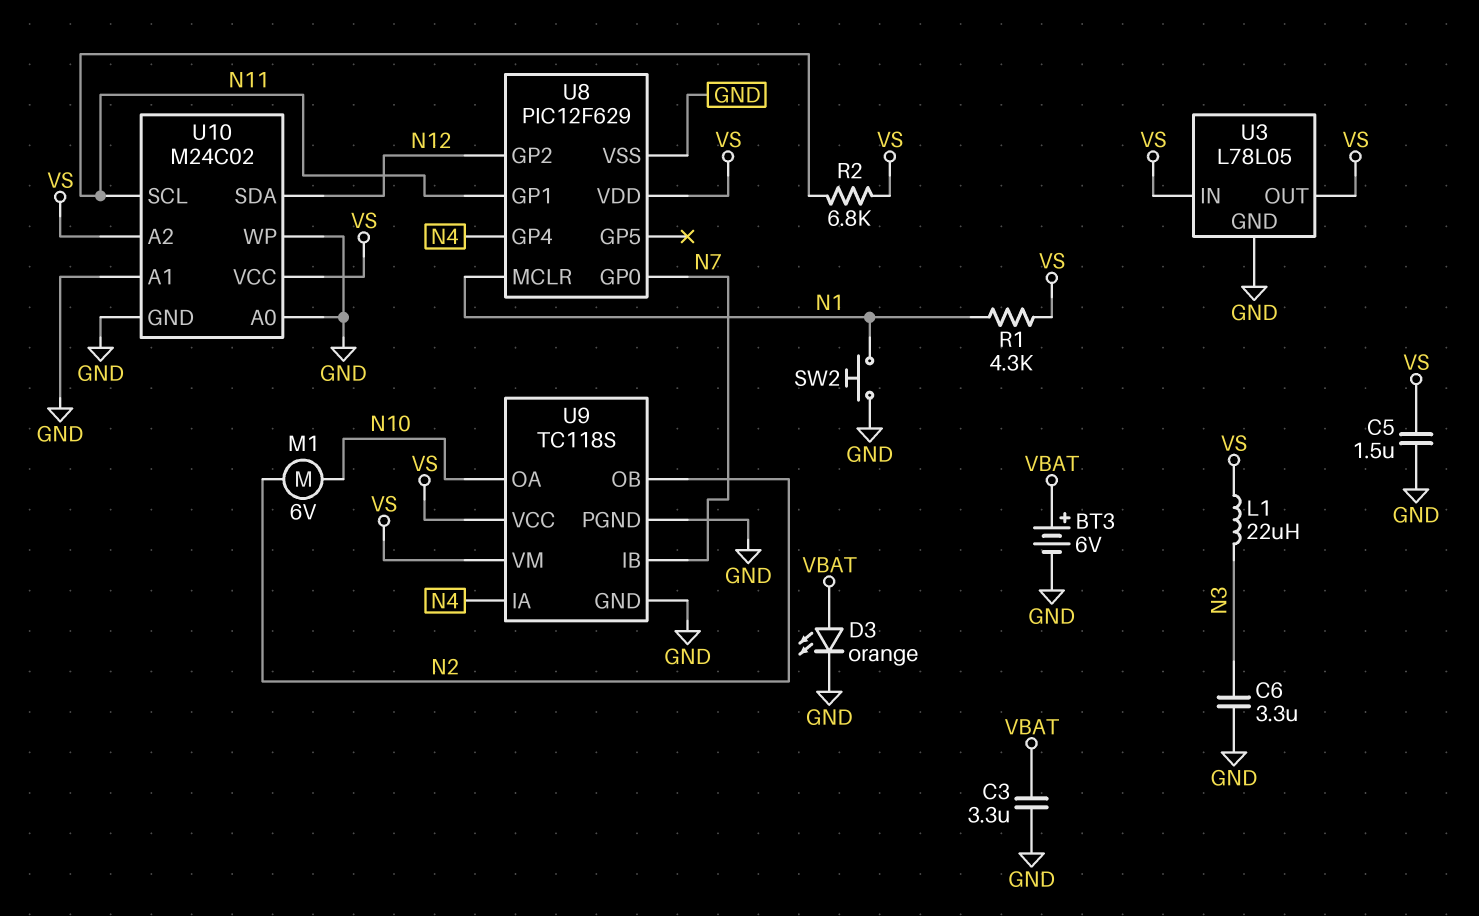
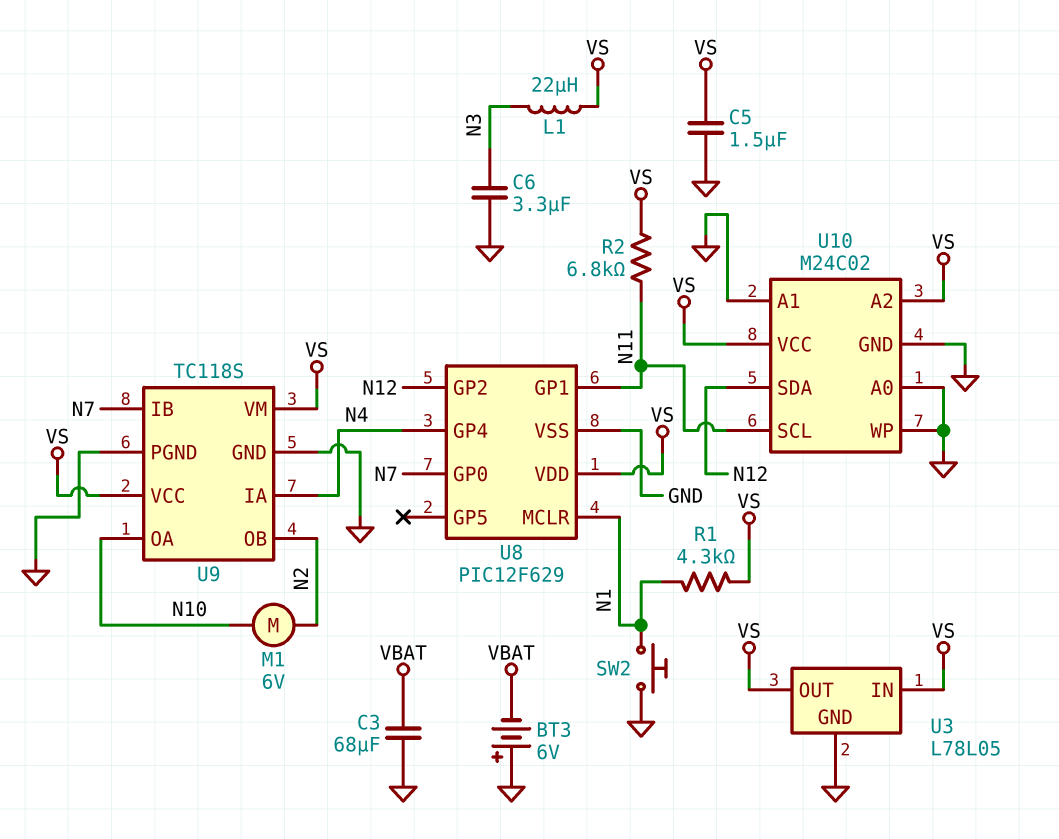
BT3: 6V (plus VBAT, minus GND) -> 6V (plus GND, minus VBAT)
C3: 3.3uF (GND, VBAT) -> 68uF (GND, VBAT)
D3: LED orange (A VBAT, K GND) -> none

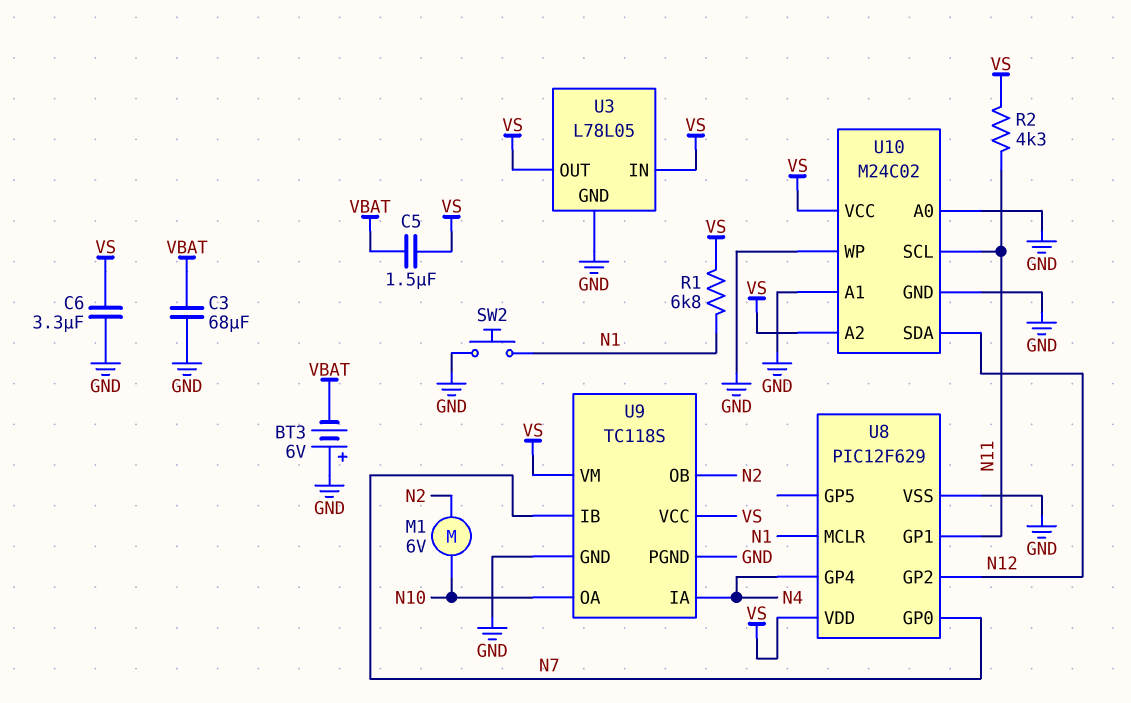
C5: 1.5uF (GND, VS) -> 1.5uF (VBAT, VS)
C6: 3.3uF (GND, N3) -> 3.3uF (GND, VS)
L1: 22uH (N3, VS) -> none
R1: 4.3k (N1, VS) -> 6.8k (N1, VS)
R2: 6.8k (N11, VS) -> 4.3k (N11, VS)

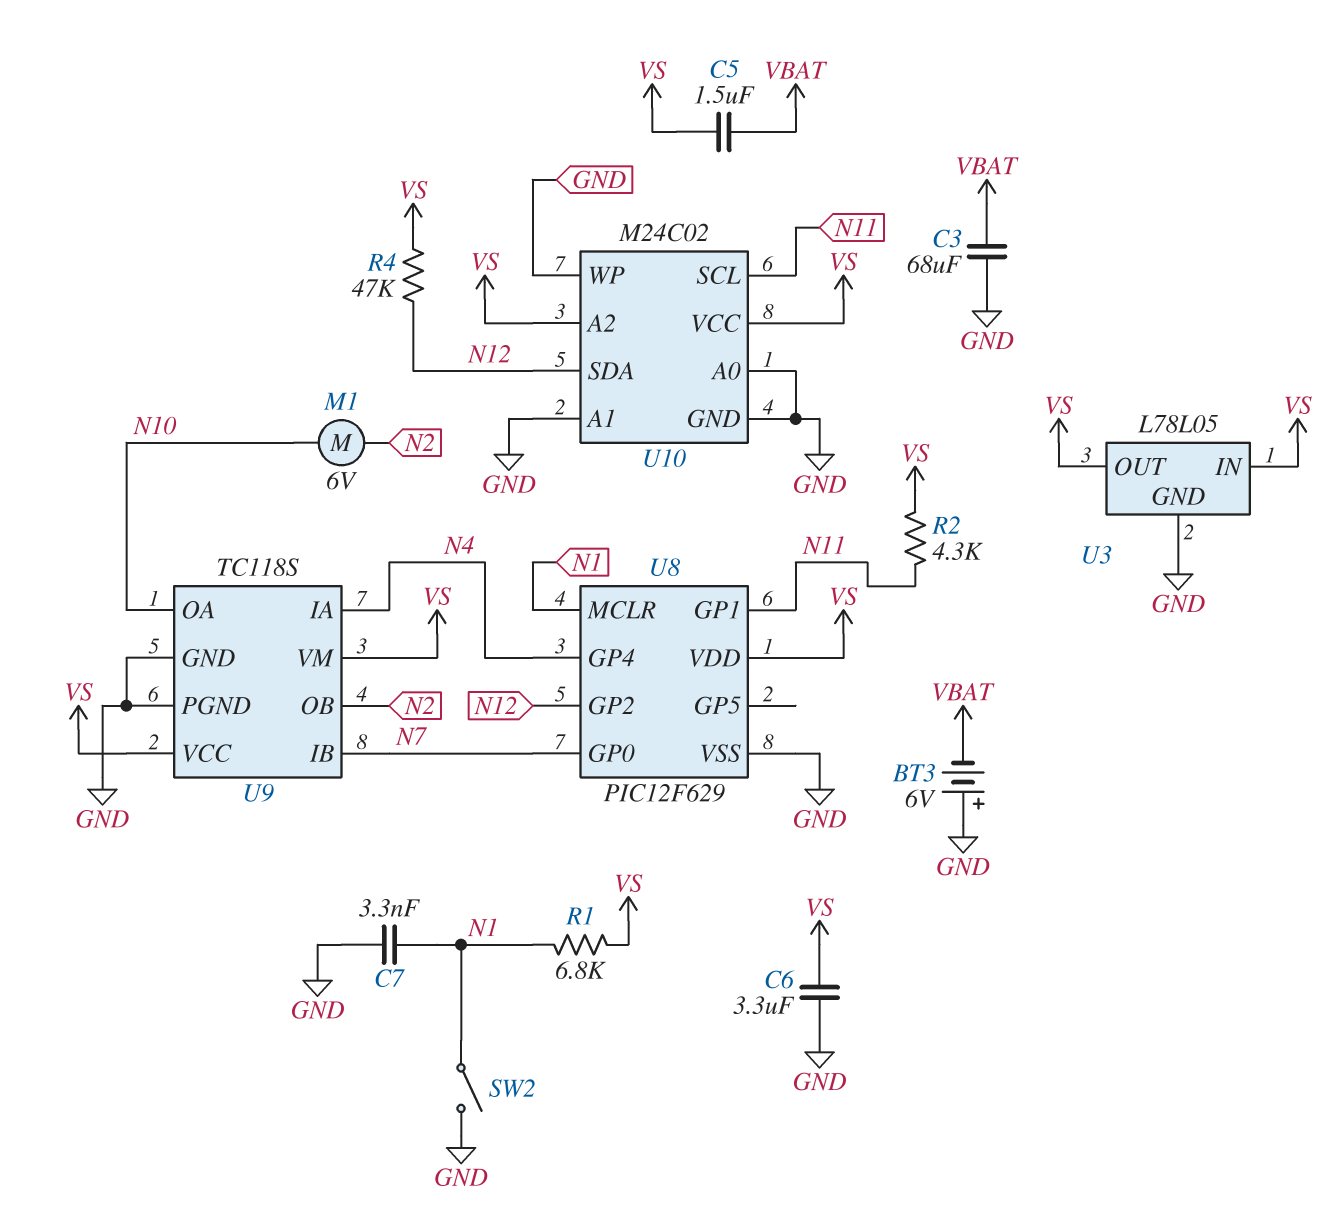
C7: none -> 3.3nF (GND, N1)
R4: none -> 47k (N12, VS)
SW2: button (GND, N1) -> switch (GND, N1)

